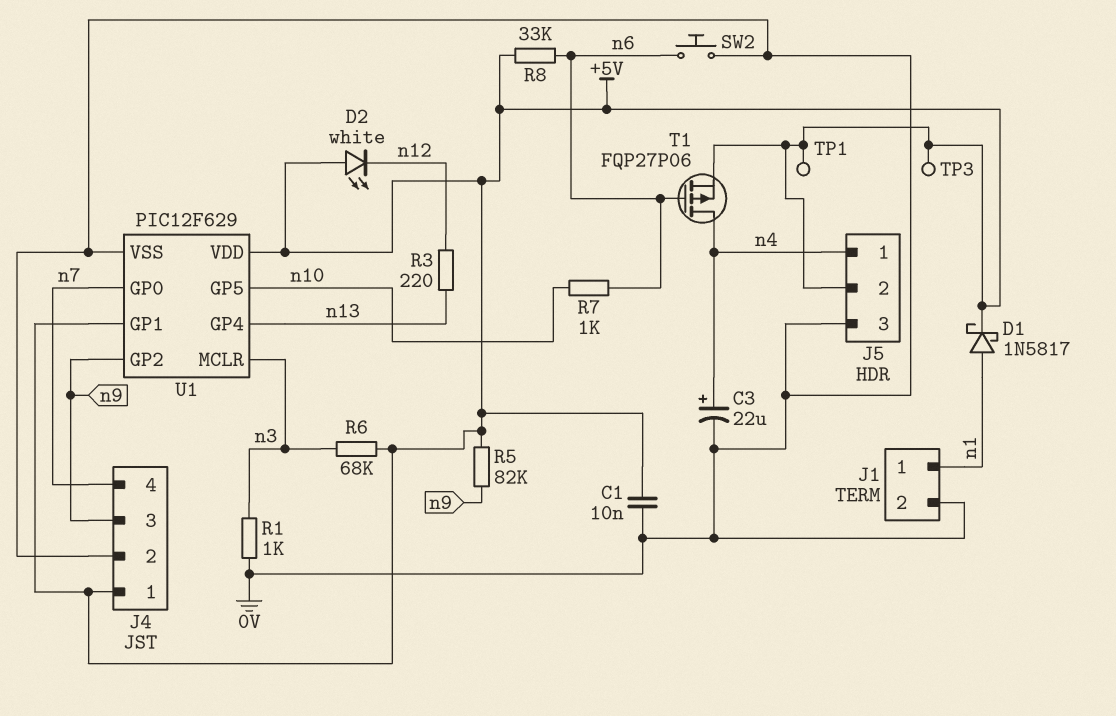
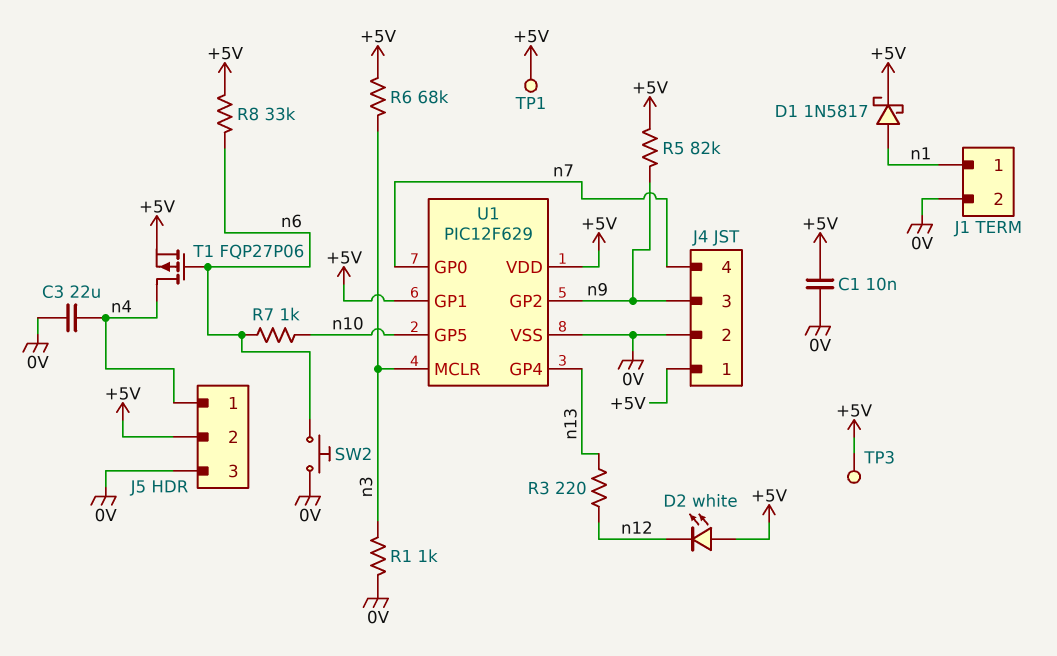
C3: 22uF (plus n4, minus 0V) -> 22uF (0V, n4)

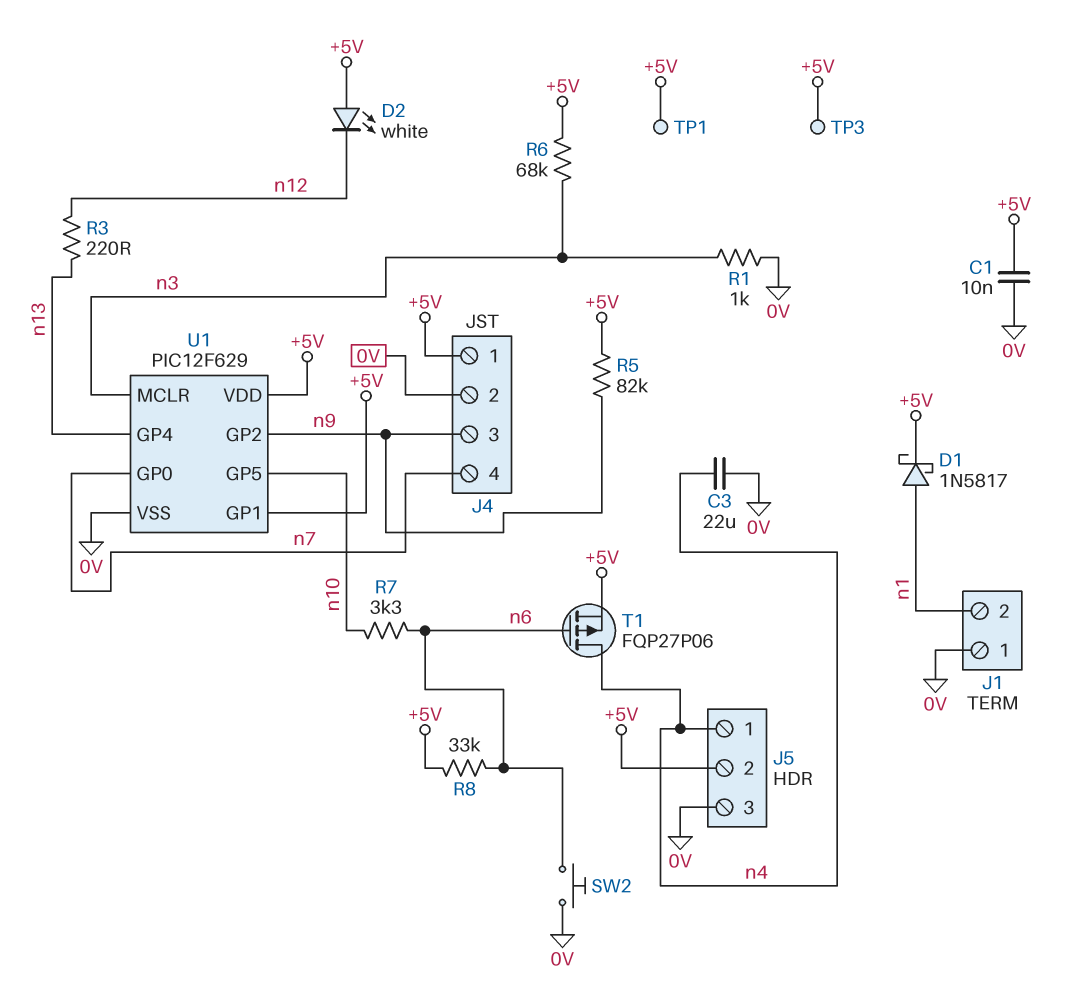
J1 pin 1: n1 -> 0V
J1 pin 2: 0V -> n1
R7: 1k (n6, n10) -> 3.3k (n6, n10)

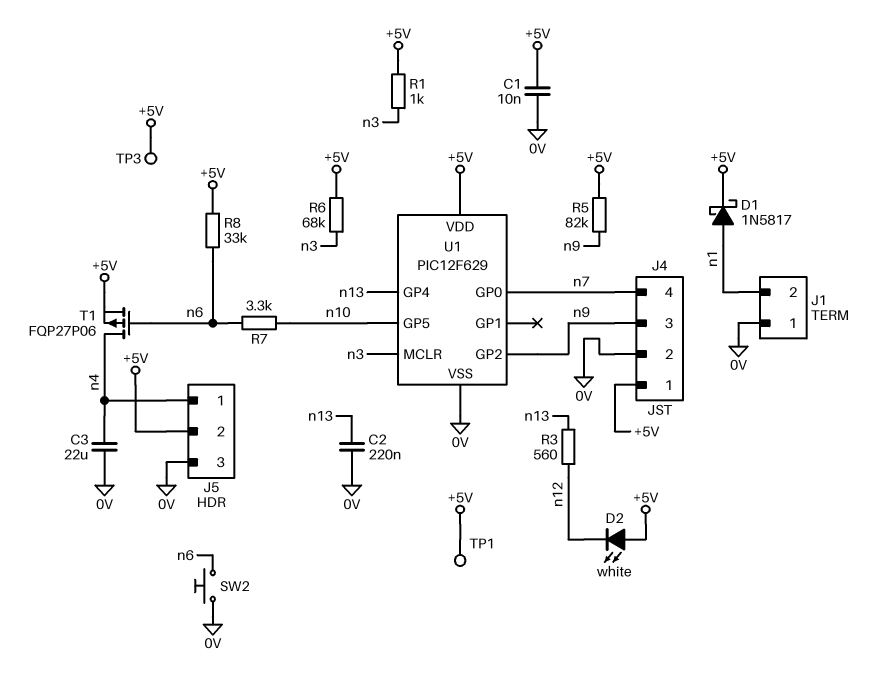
C2: none -> 220nF (0V, n13)
R1: 1k (0V, n3) -> 1k (+5V, n3)
R3: 220 (n12, n13) -> 560 (n12, n13)
U1 pin GP1: +5V -> none

